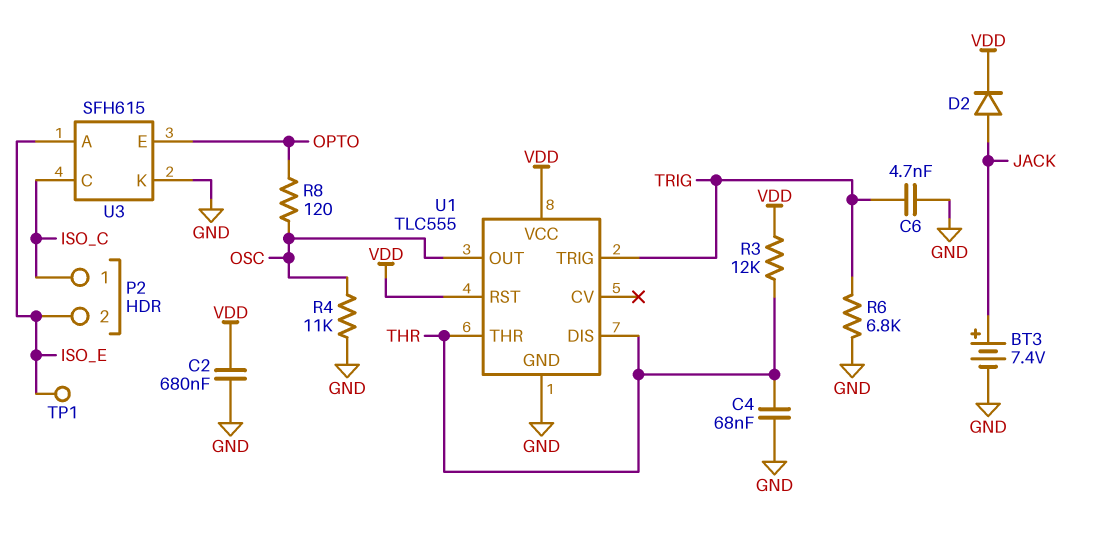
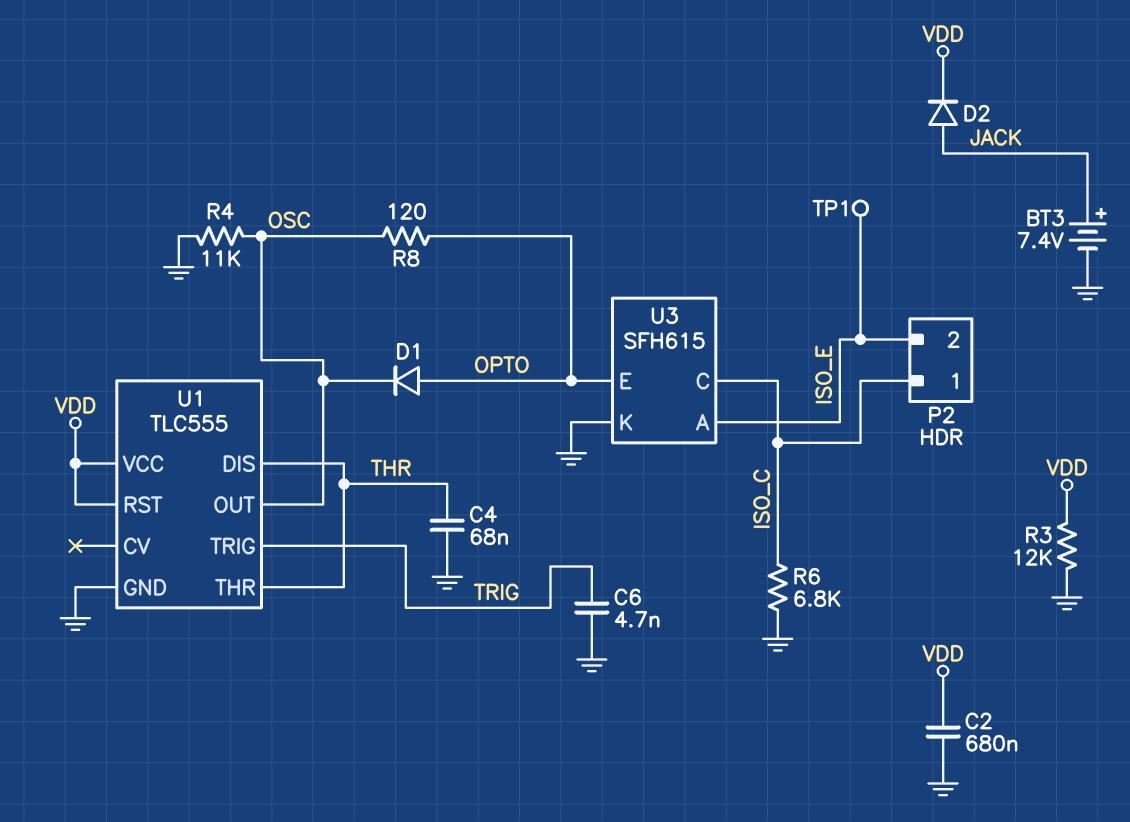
D1: none -> diode (A OPTO, K OSC)
R3: 12k (THR, VDD) -> 12k (GND, VDD)
R6: 6.8k (GND, TRIG) -> 6.8k (GND, ISO_C)

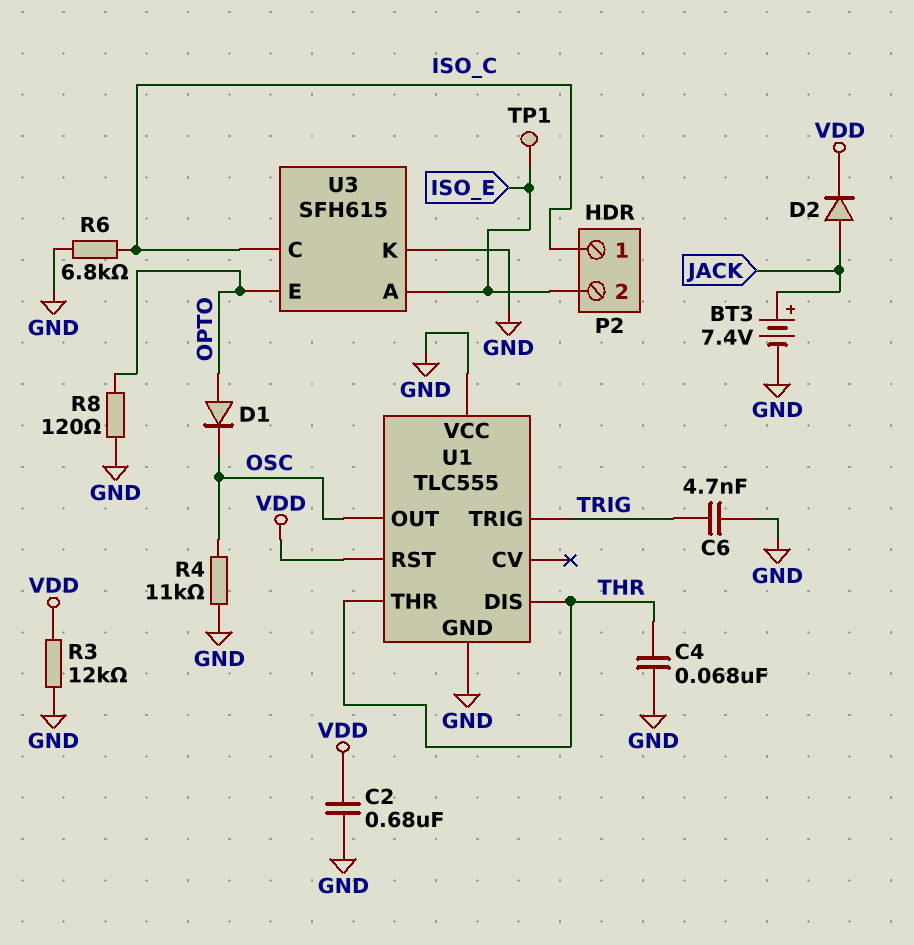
R8: 120 (OPTO, OSC) -> 120 (GND, OPTO)
U1 pin VCC: VDD -> GND

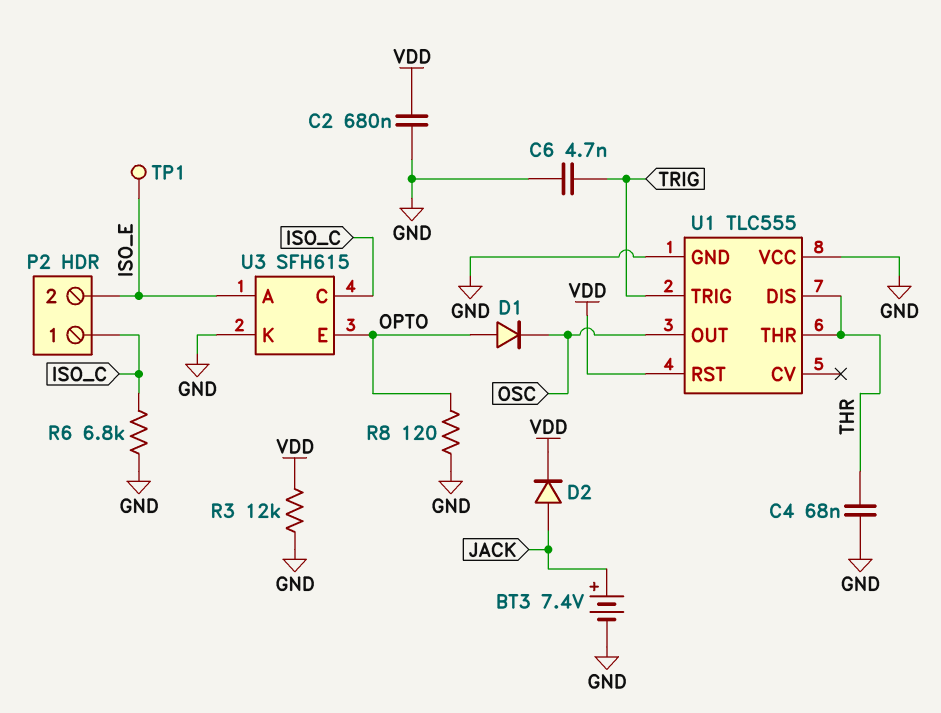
R4: 11k (GND, OSC) -> none

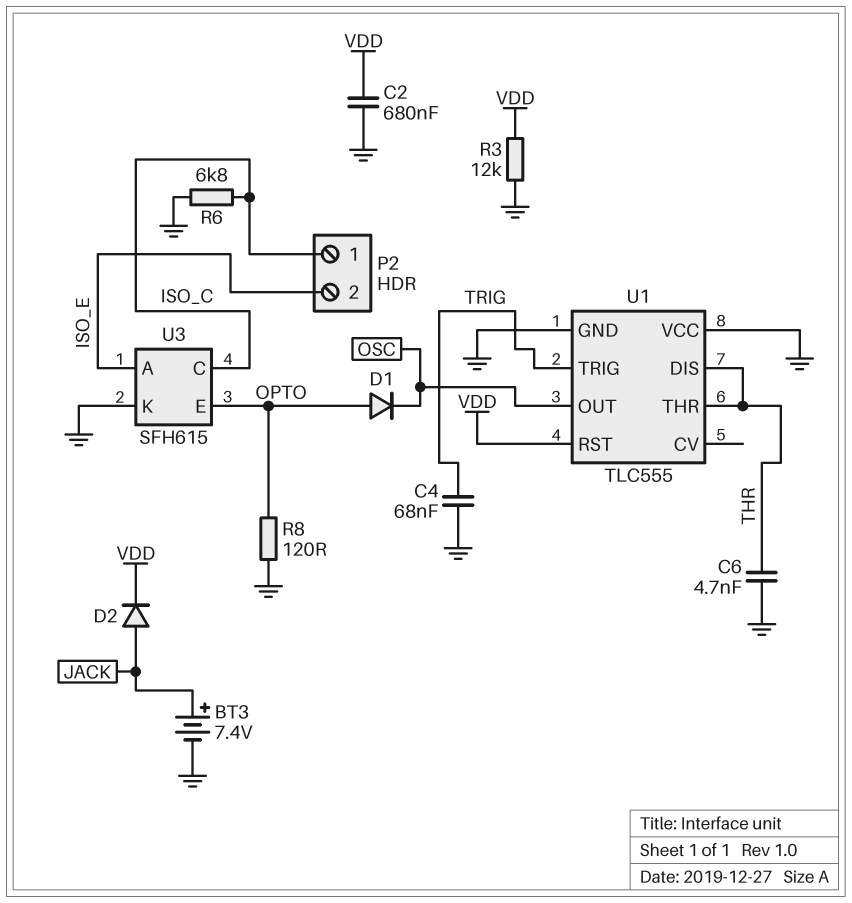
C4: 68nF (GND, THR) -> 68nF (GND, TRIG)
C6: 4.7nF (GND, TRIG) -> 4.7nF (GND, THR)
TP1: test point (ISO_E) -> none

